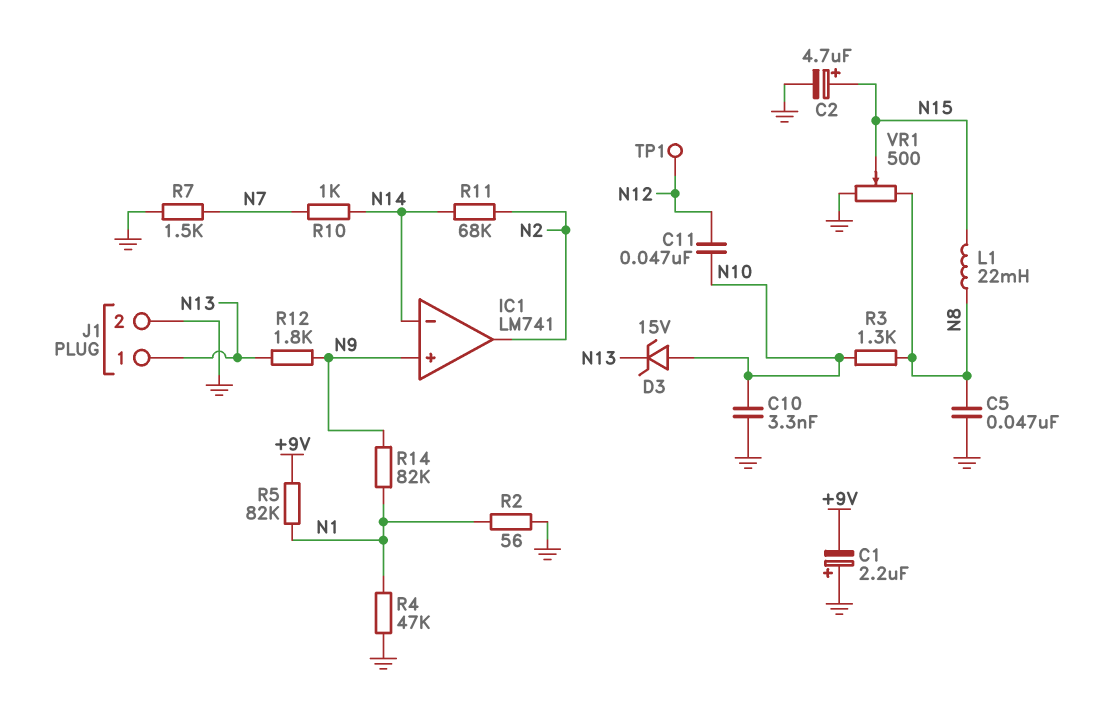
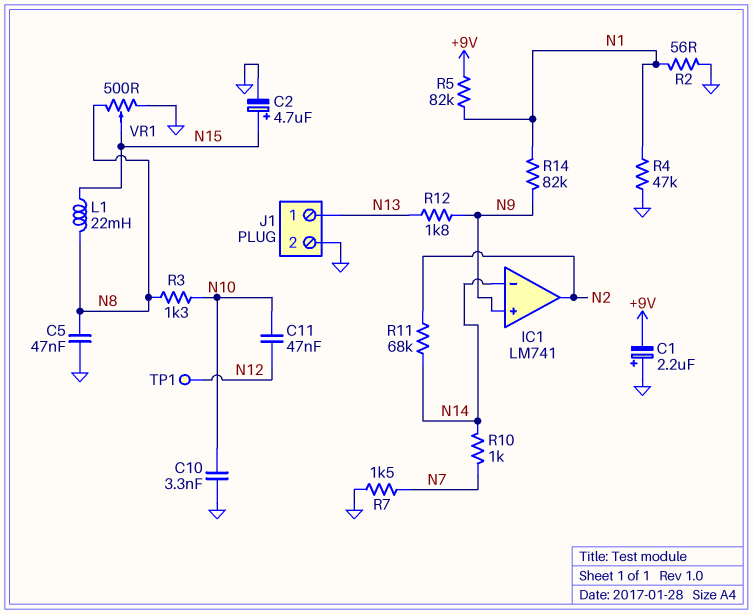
D3: zener 15V (A N10, K N13) -> none

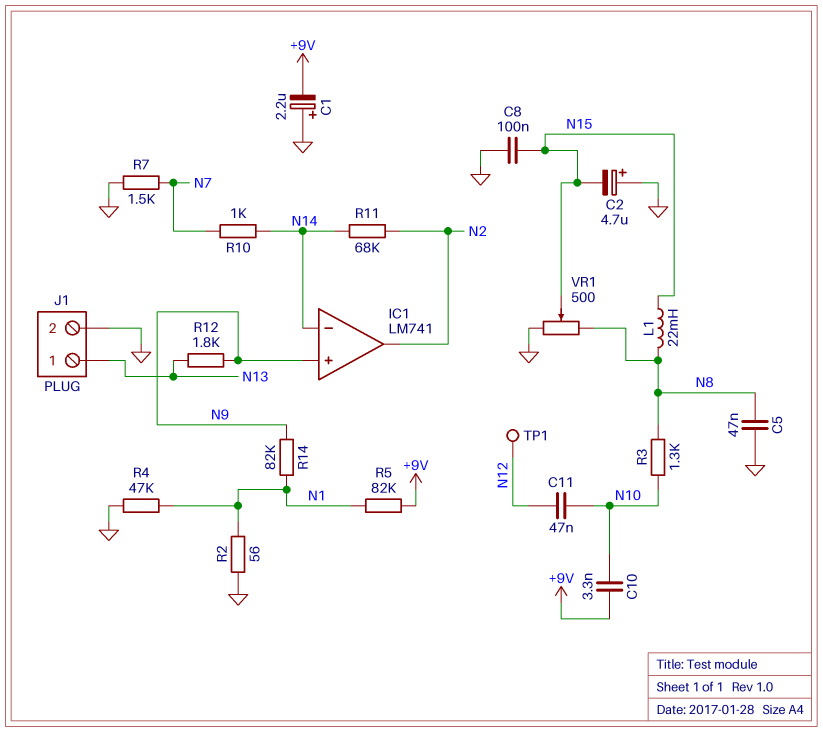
C2: 4.7uF (plus N15, minus GND) -> 4.7uF (plus GND, minus N15)
C8: none -> 100nF (GND, N15)
C10: 3.3nF (GND, N10) -> 3.3nF (+9V, N10)

